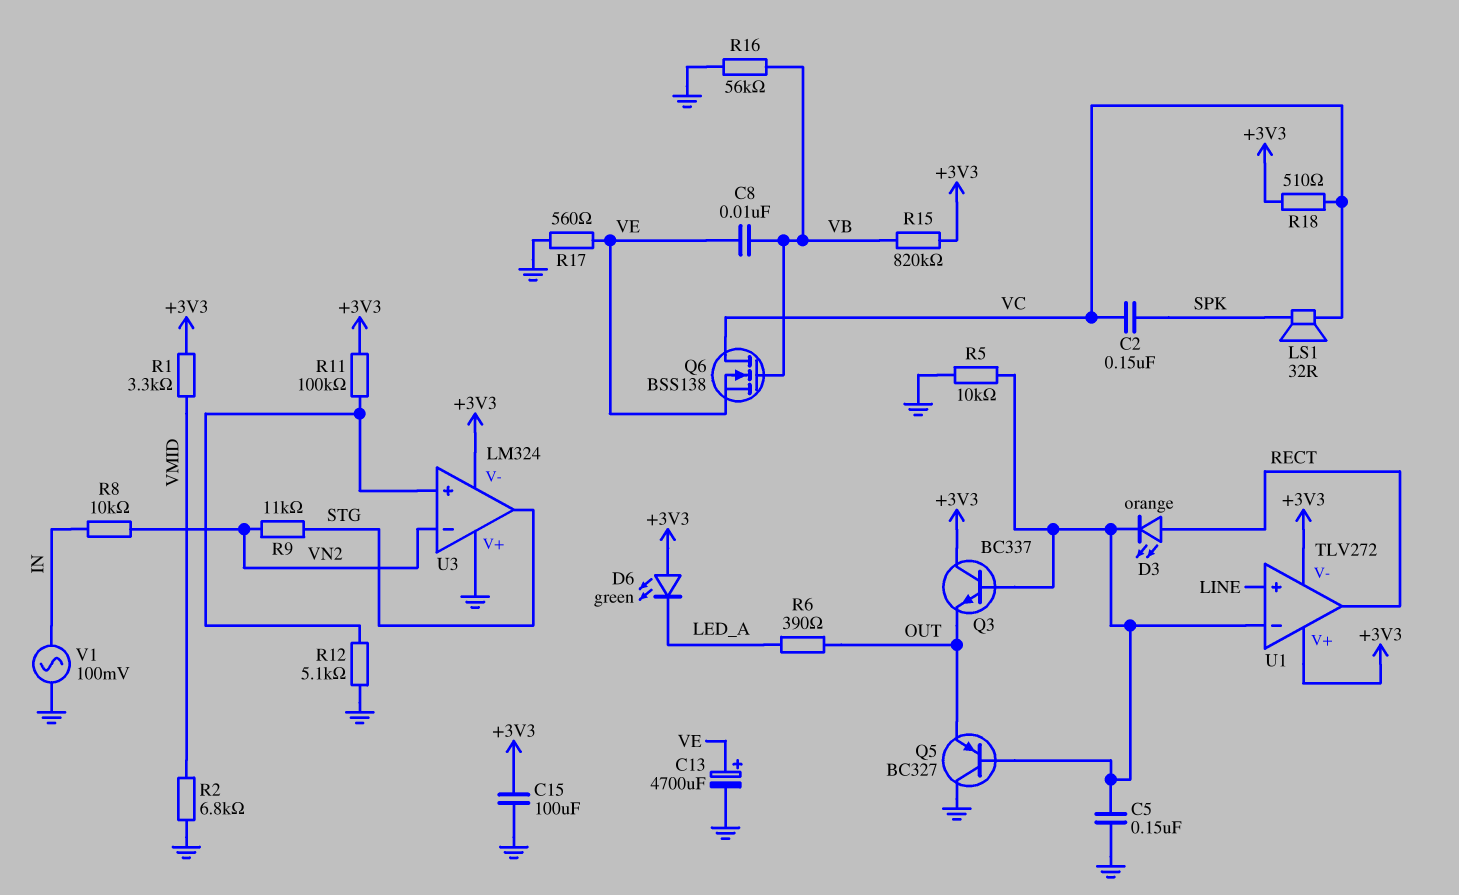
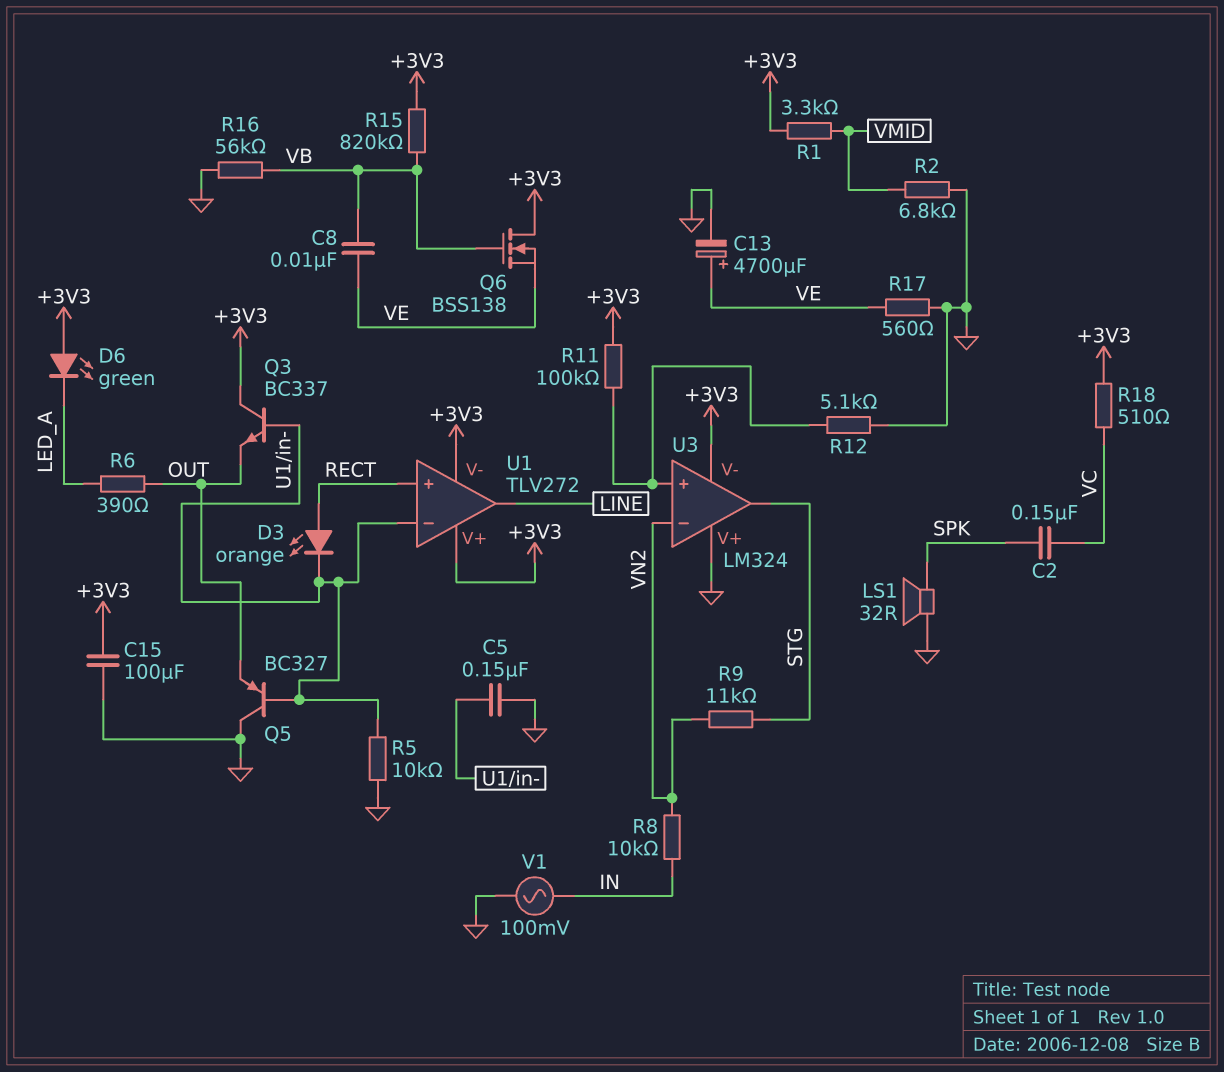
LS1: speaker 32R (SPK, VC) -> speaker 32R (GND, SPK)
Q6: NMOS BSS138 (G VB, D VC, S VE) -> NMOS BSS138 (G VB, D +3V3, S VE)
U1 pin in+: LINE -> RECT
U1 pin out: RECT -> LINE

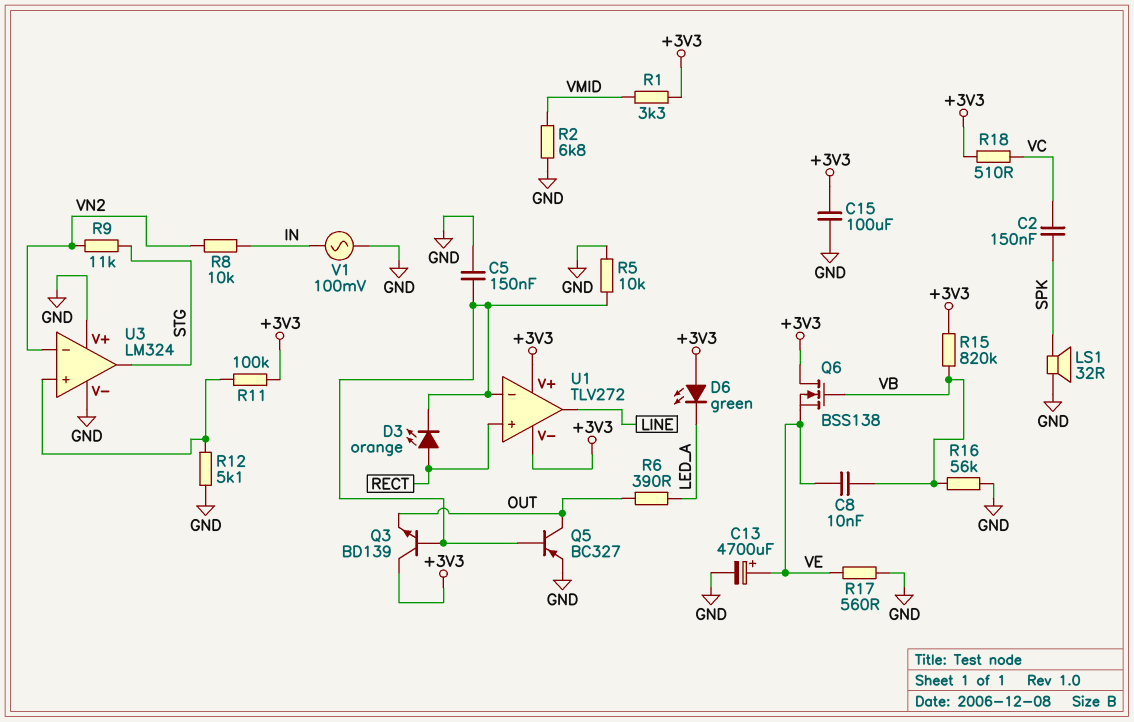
Q3: NPN BC337 (B U1/in-, C +3V3, E OUT) -> NPN BD139 (B U1/in-, C +3V3, E OUT)
Q5: PNP BC327 (B U1/in-, C GND, E OUT) -> PNP BC327 (B U1/in-, C OUT, E GND)
U3 pin V-: +3V3 -> GND

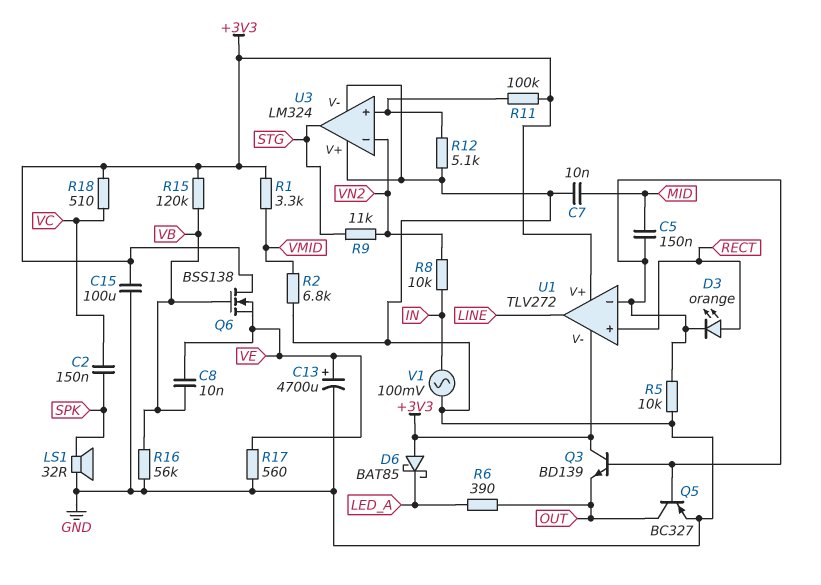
C5: 150nF (GND, U1/in-) -> 150nF (MID, U1/in-)
C7: none -> 10nF (GND, MID)
D6: LED green (A +3V3, K LED_A) -> schottky BAT85 (A +3V3, K LED_A)
R15: 820k (+3V3, VB) -> 120k (+3V3, VB)

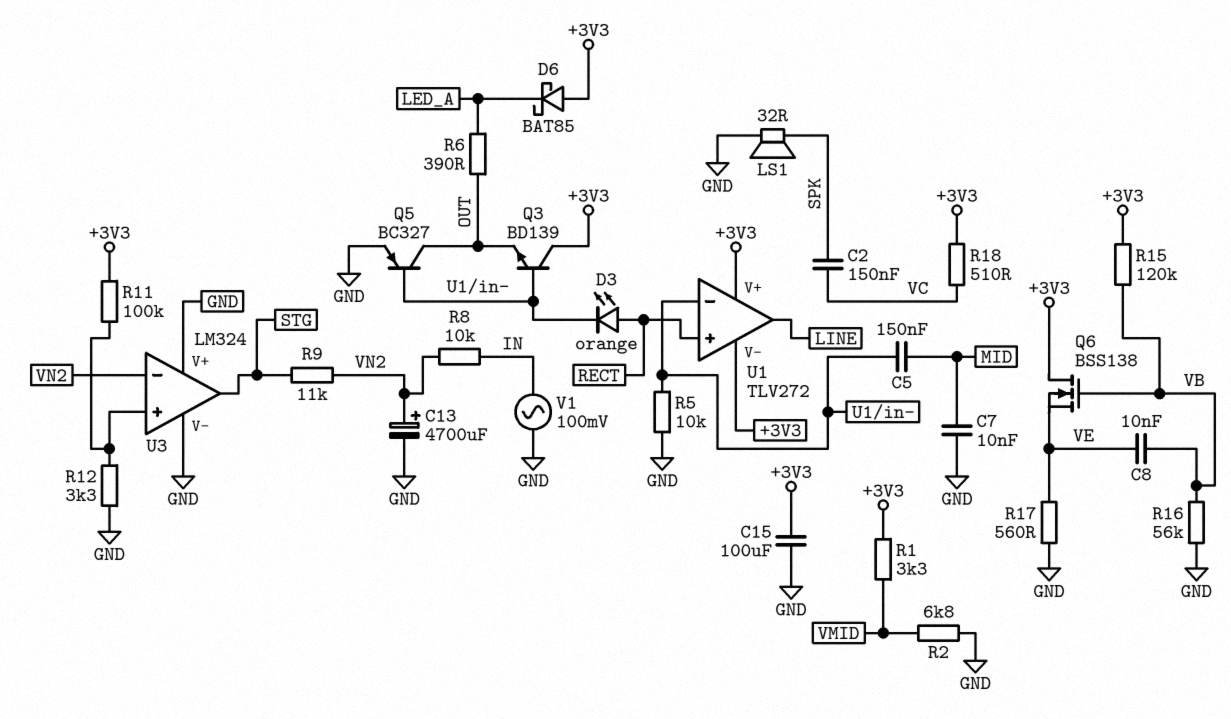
C13: 4700uF (plus VE, minus GND) -> 4700uF (plus VN2, minus GND)
R12: 5.1k (GND, U3/in+) -> 3.3k (GND, U3/in+)

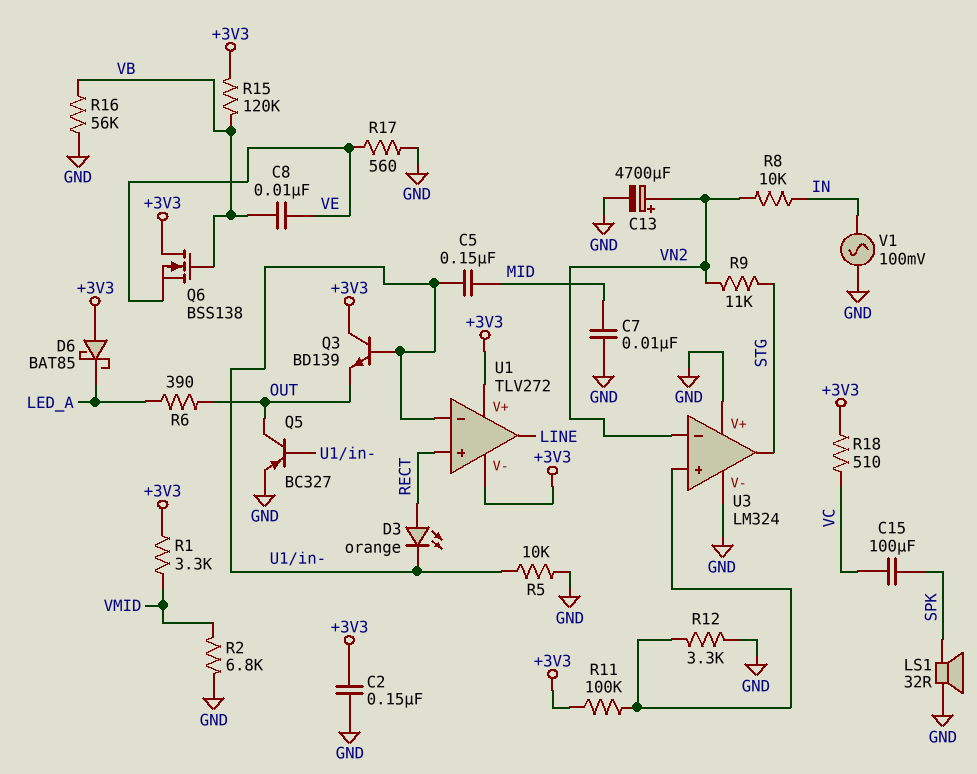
C2: 150nF (SPK, VC) -> 150nF (+3V3, GND)
C15: 100uF (+3V3, GND) -> 100uF (SPK, VC)

